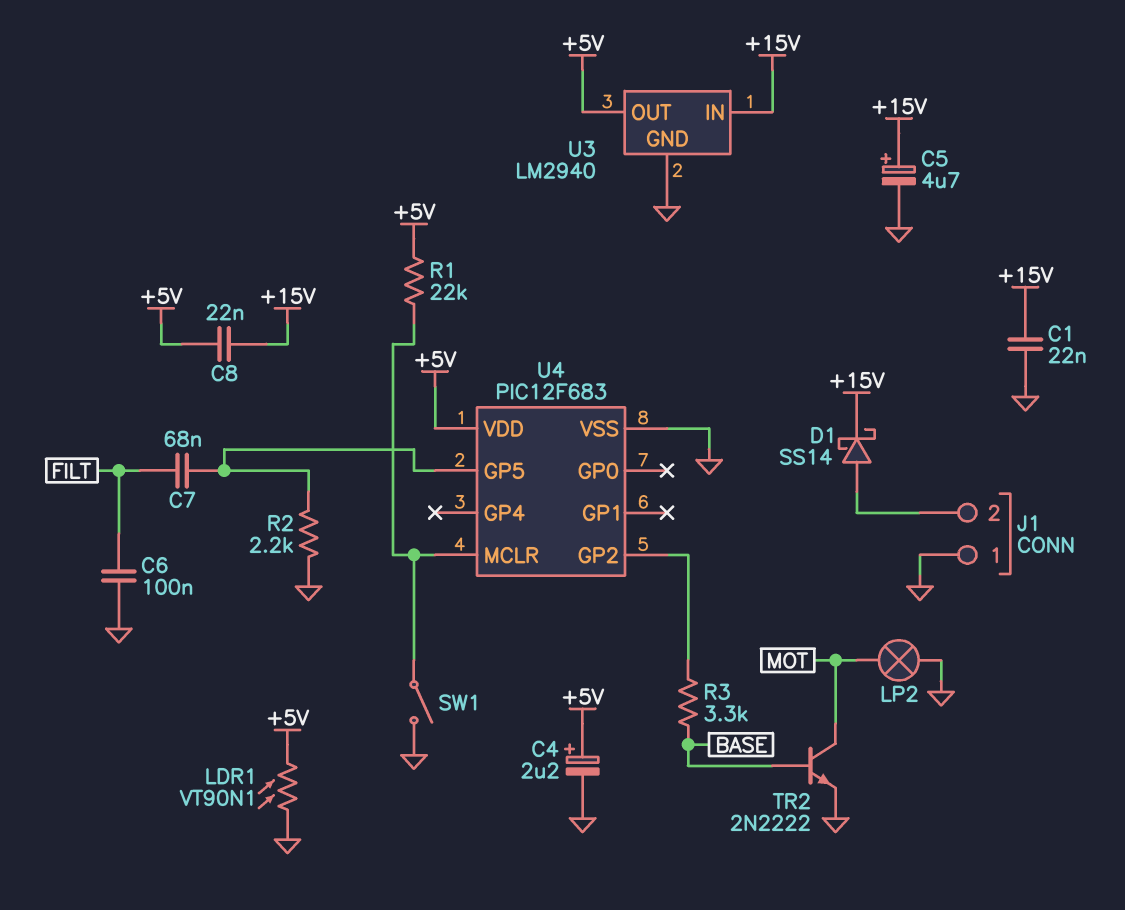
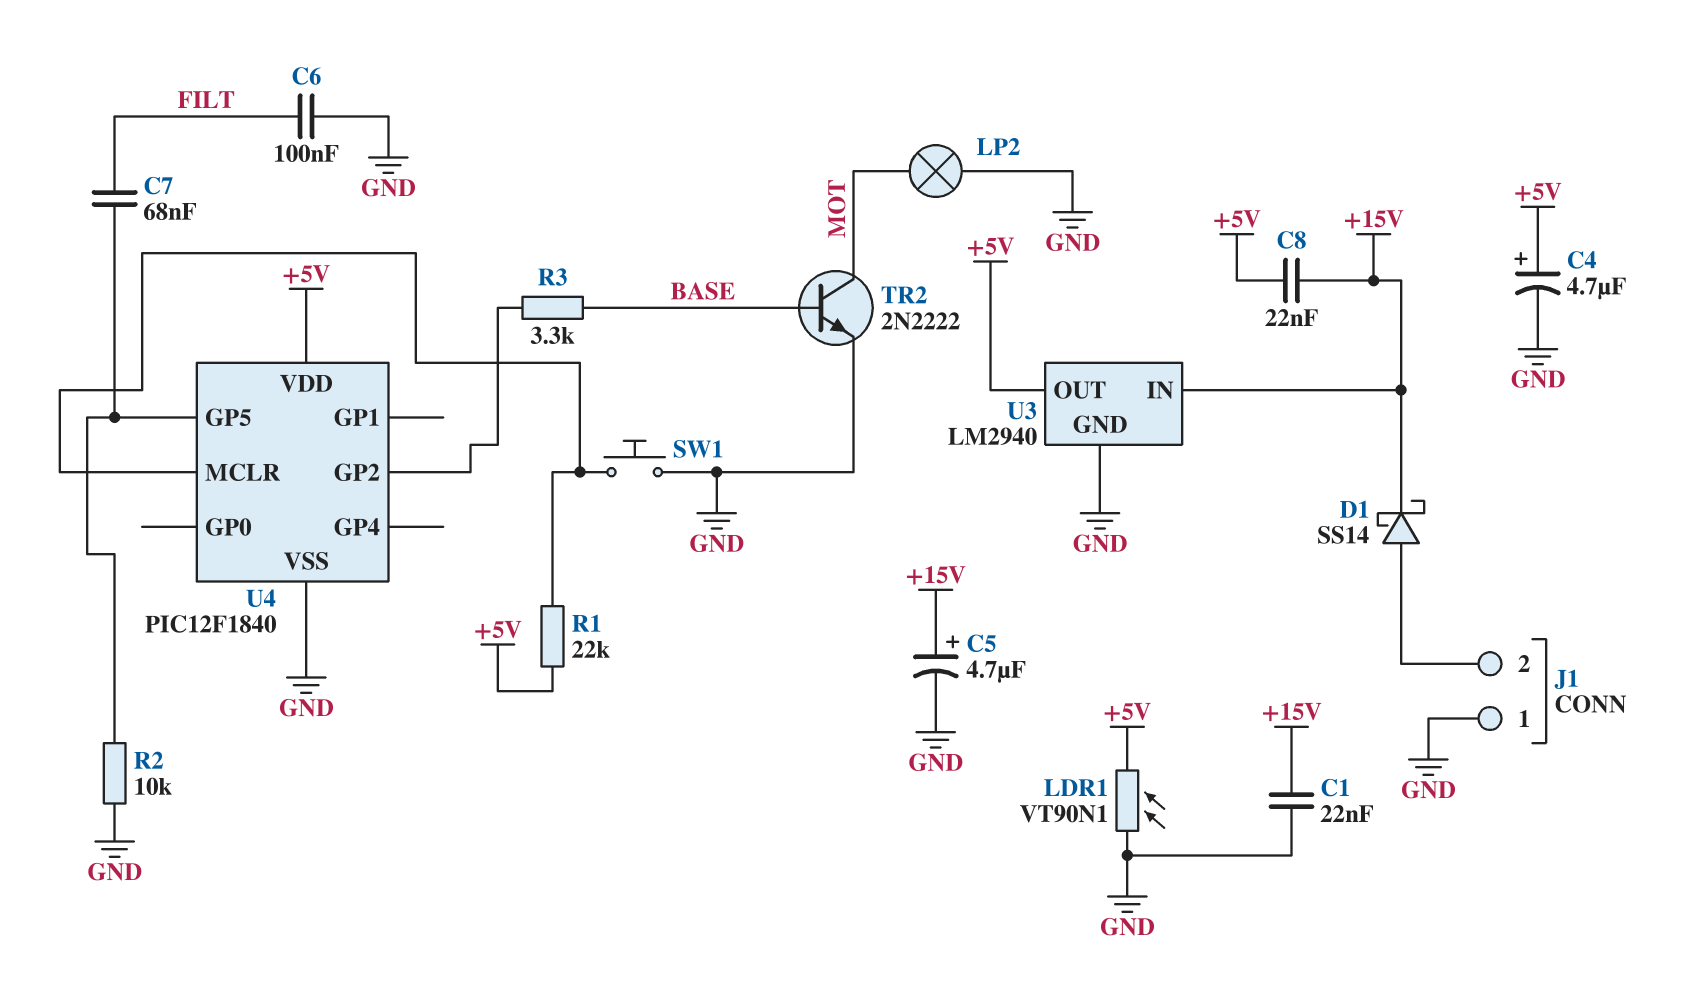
C4: 2.2uF (plus +5V, minus GND) -> 4.7uF (plus +5V, minus GND)
R2: 2.2k (GND, U4/GP5) -> 10k (GND, U4/GP5)
SW1: switch (GND, U4/MCLR) -> button (GND, U4/MCLR)
U4: PIC12F683 -> PIC12F1840

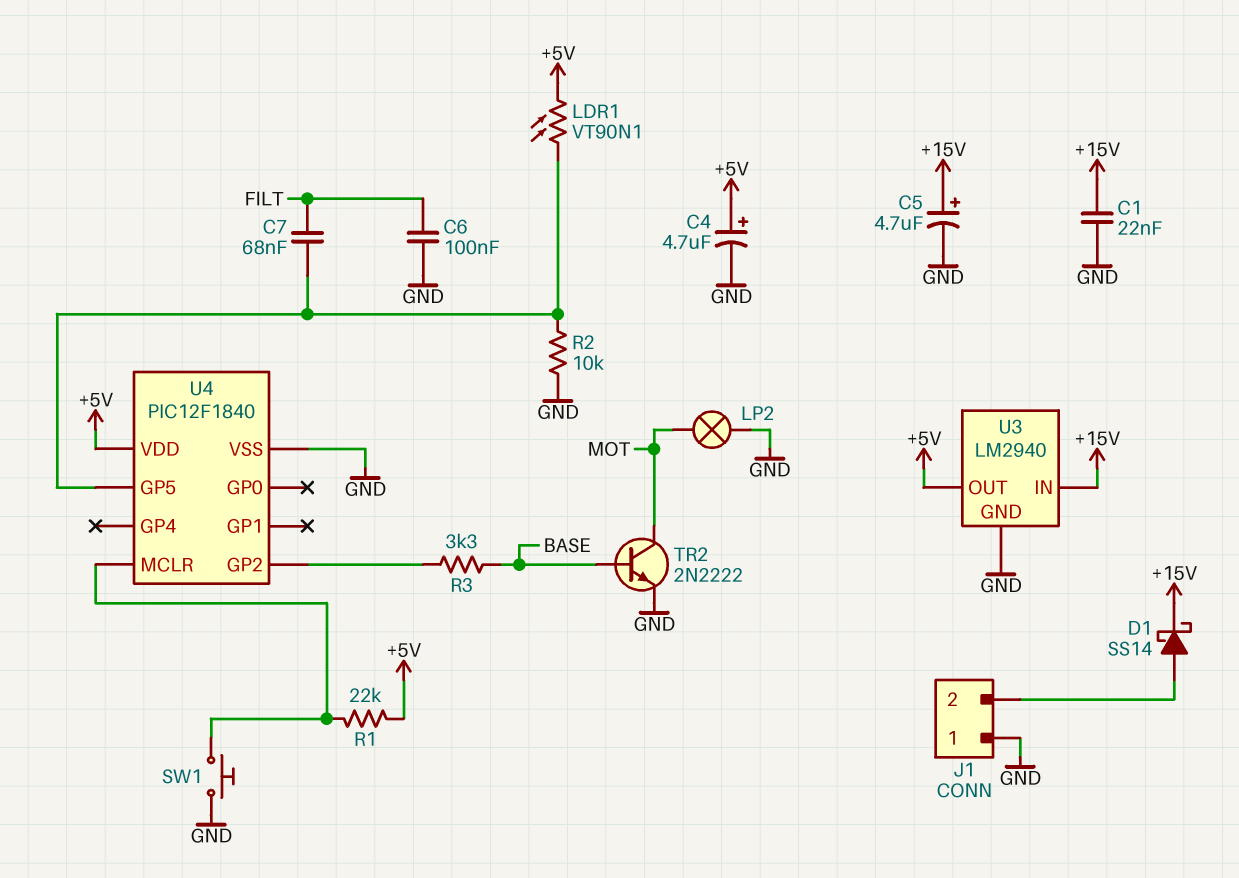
C8: 22nF (+5V, +15V) -> none
LDR1: VT90N1 (+5V, GND) -> VT90N1 (+5V, U4/GP5)

